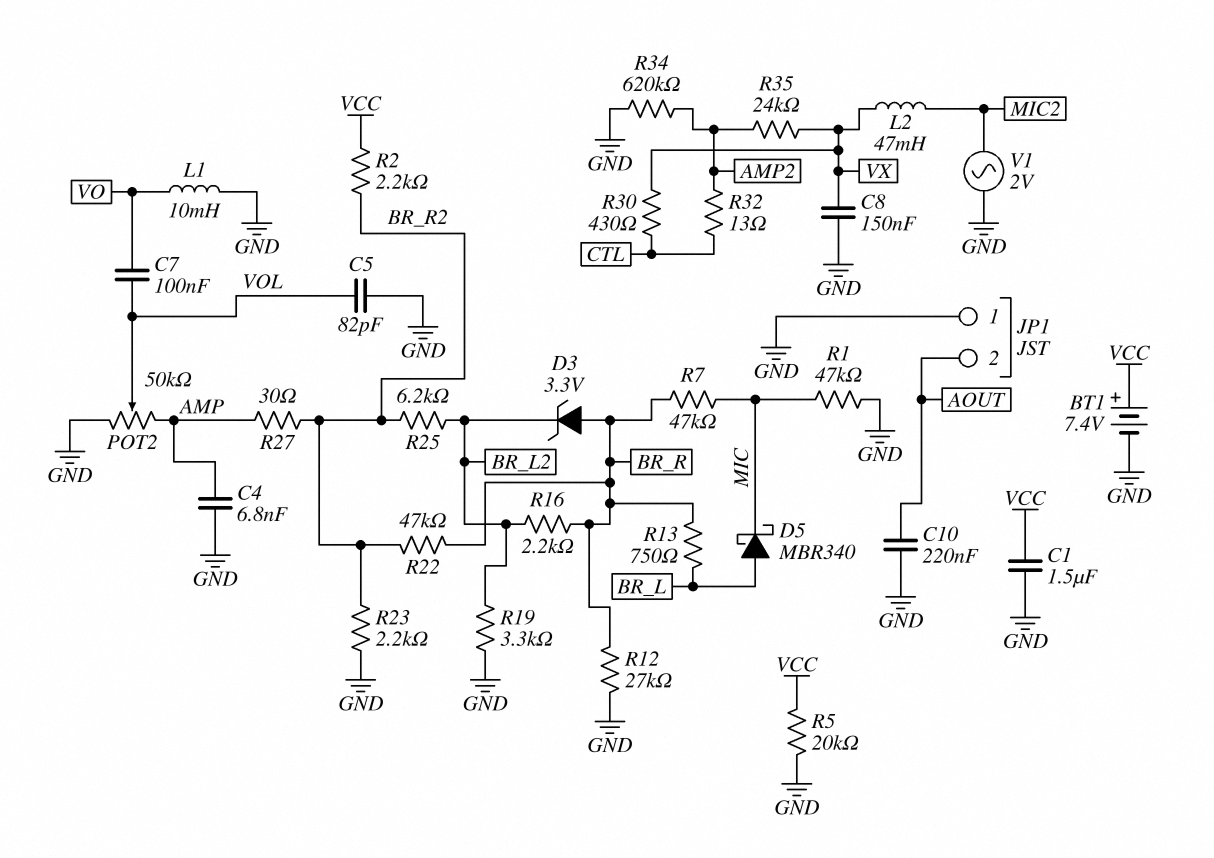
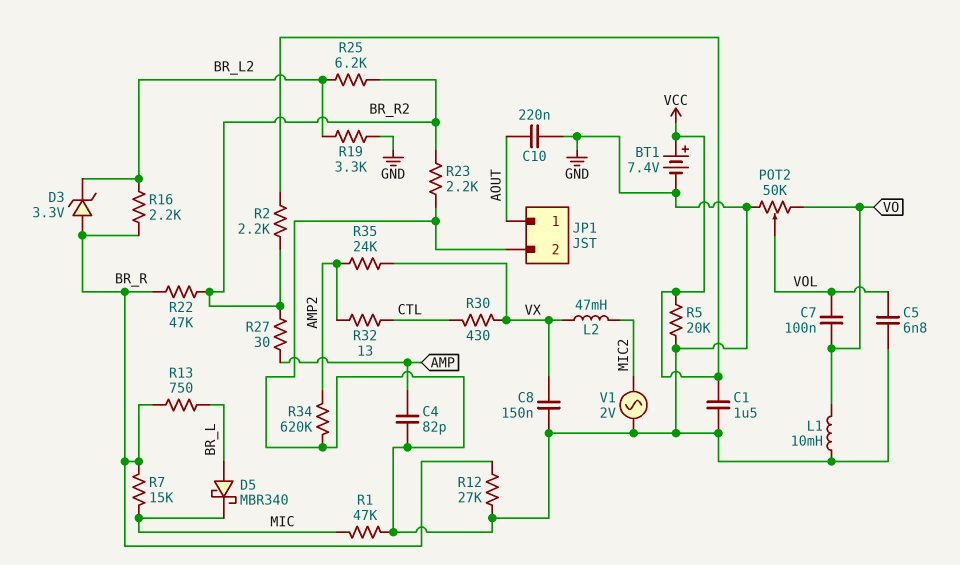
C4: 6.8nF (AMP, GND) -> 82pF (AMP, GND)
C5: 82pF (GND, VOL) -> 6.8nF (GND, VOL)
JP1 pin 1: GND -> AOUT
JP1 pin 2: AOUT -> GND
POT2: 50k (AMP, GND, wiper VOL) -> 50k (GND, VO, wiper VOL)
R7: 47k (BR_R, MIC) -> 15k (BR_R, MIC)

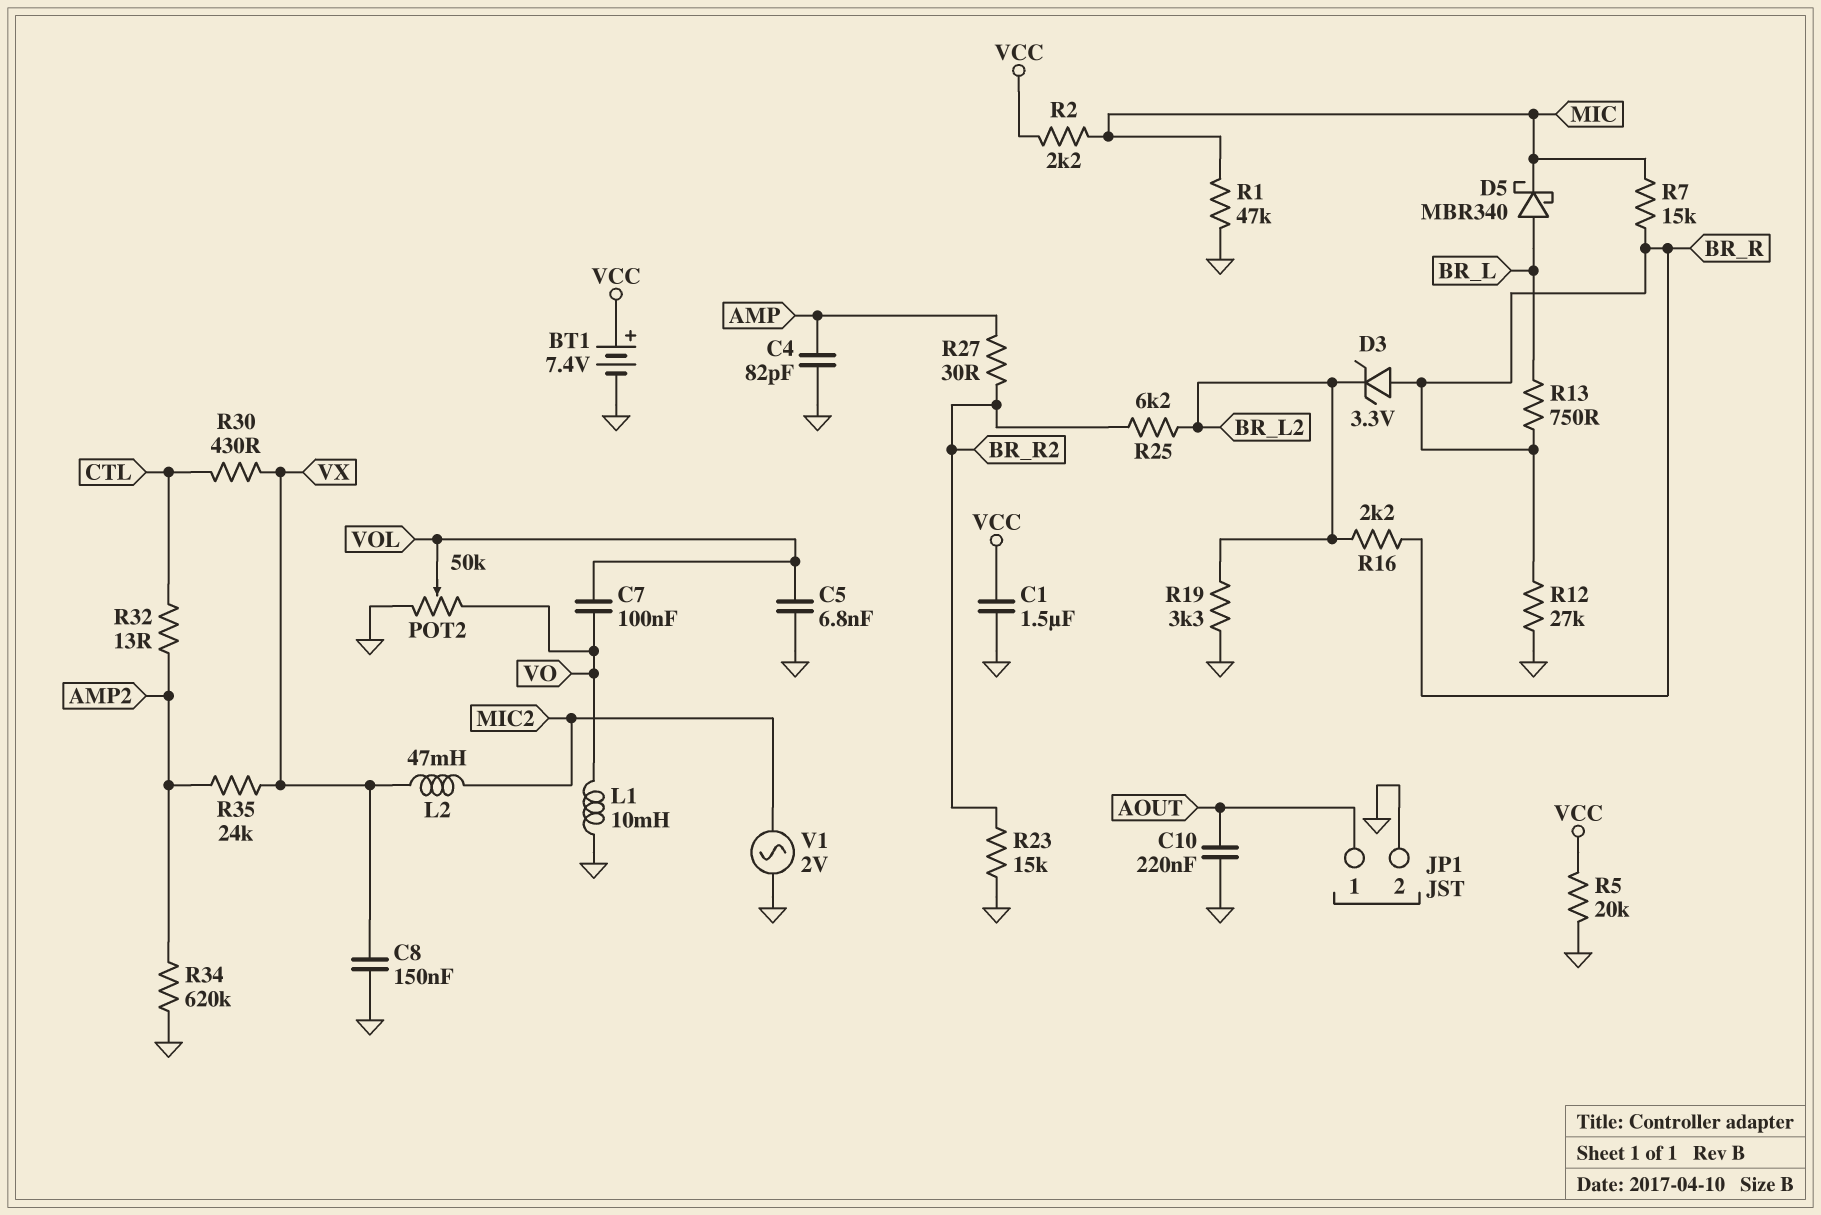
R2: 2.2k (BR_R2, VCC) -> 2.2k (MIC, VCC)
R22: 47k (BR_R, BR_R2) -> none
R23: 2.2k (BR_R2, GND) -> 15k (BR_R2, GND)

